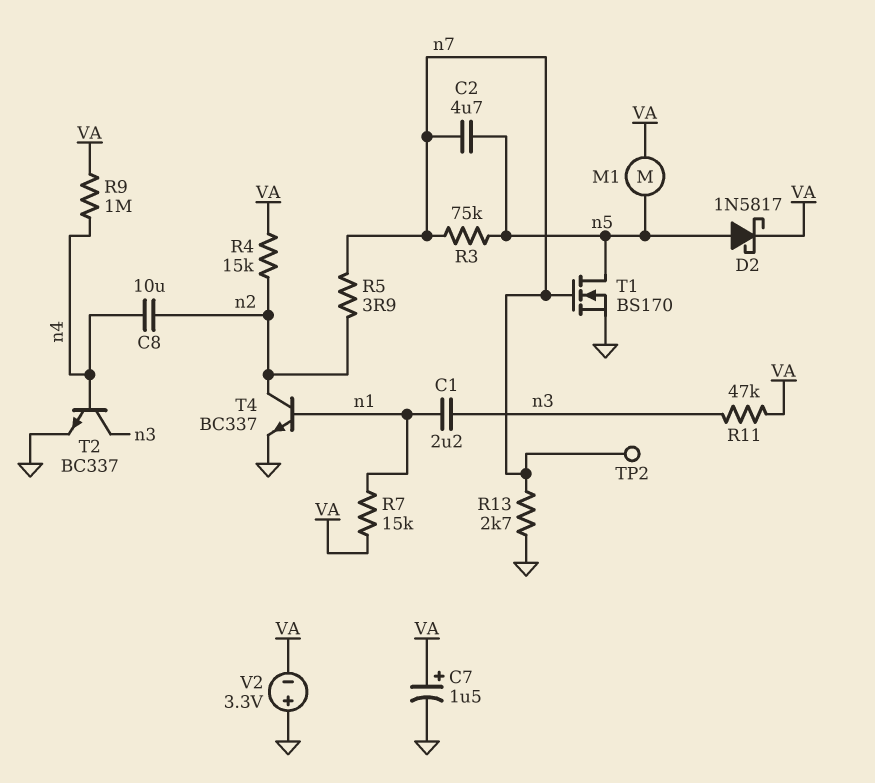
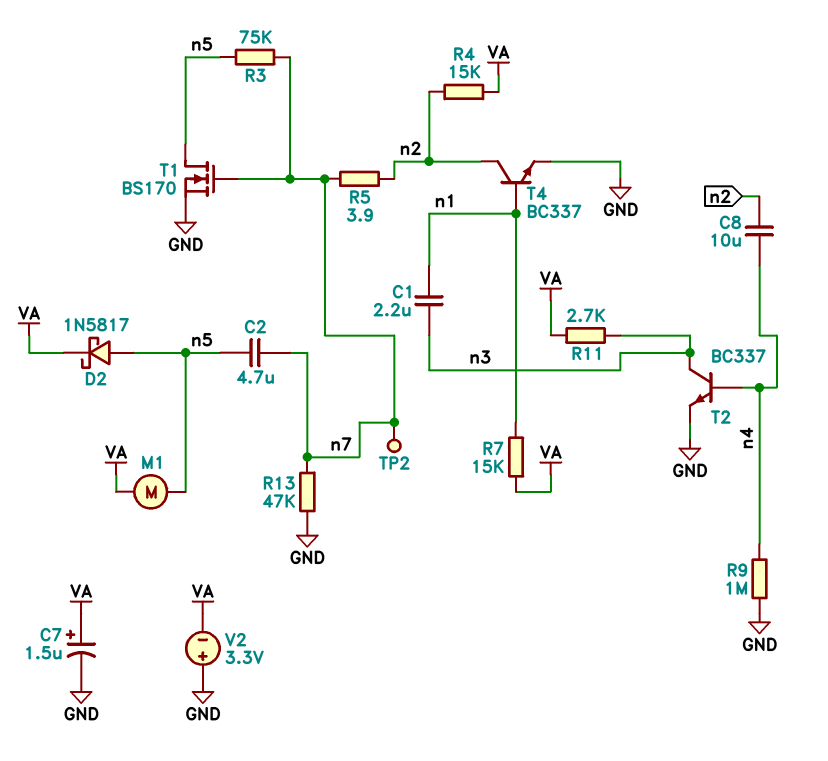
R9: 1M (VA, n4) -> 1M (GND, n4)
R11: 47k (VA, n3) -> 2.7k (VA, n3)
R13: 2.7k (GND, n7) -> 47k (GND, n7)

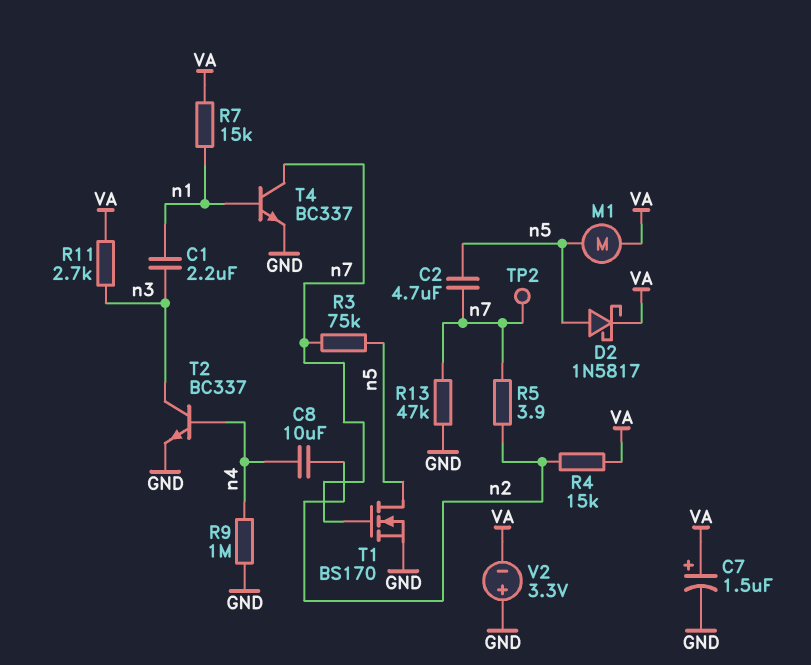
T4: NPN BC337 (B n1, C n2, E GND) -> NPN BC337 (B n1, C n7, E GND)

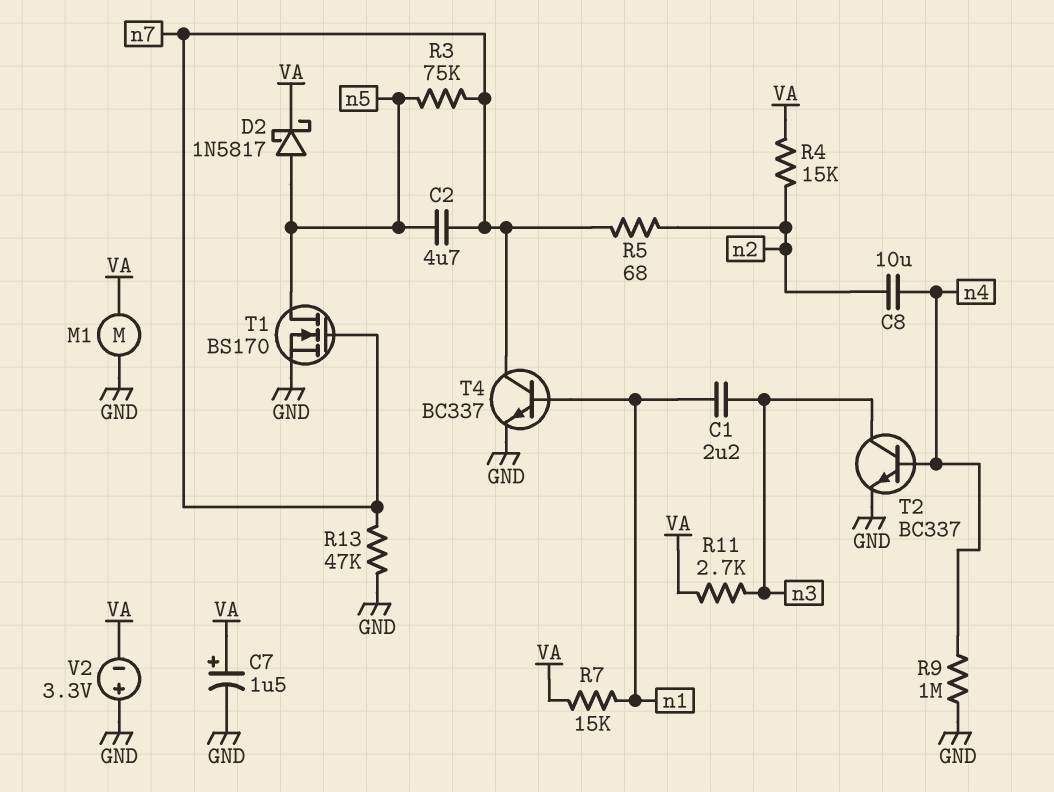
M1: motor (VA, n5) -> motor (GND, VA)
R5: 3.9 (n2, n7) -> 68 (n2, n7)
TP2: test point (n7) -> none

